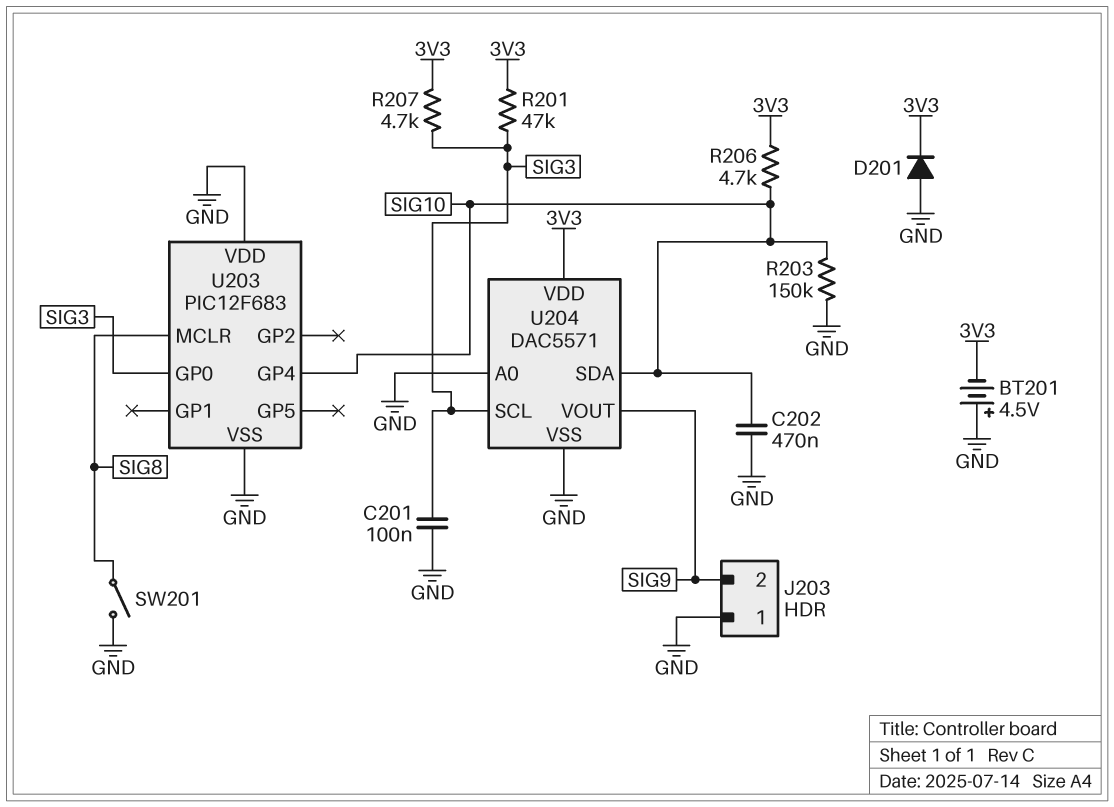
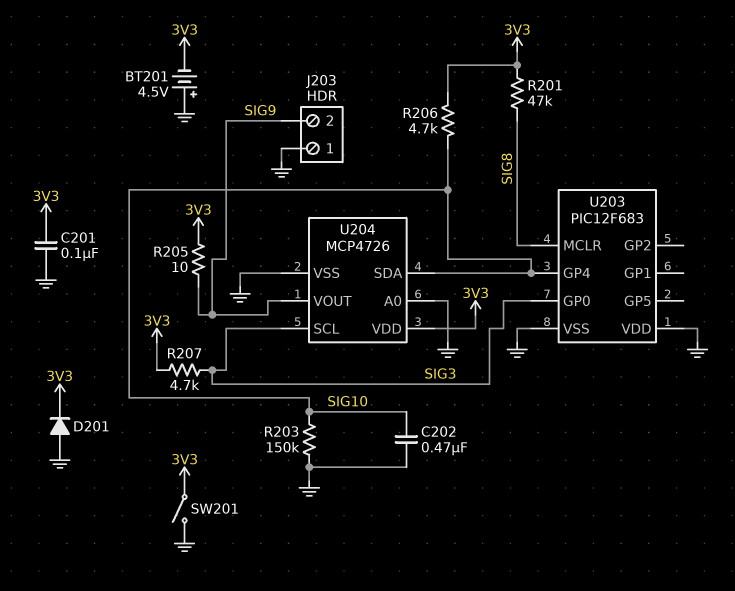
C201: 100nF (GND, SIG3) -> 100nF (3V3, GND)
R201: 47k (3V3, SIG3) -> 47k (3V3, SIG8)
R205: none -> 10 (3V3, SIG9)
SW201: switch (GND, SIG8) -> switch (3V3, GND)
U204: DAC5571 -> MCP4726

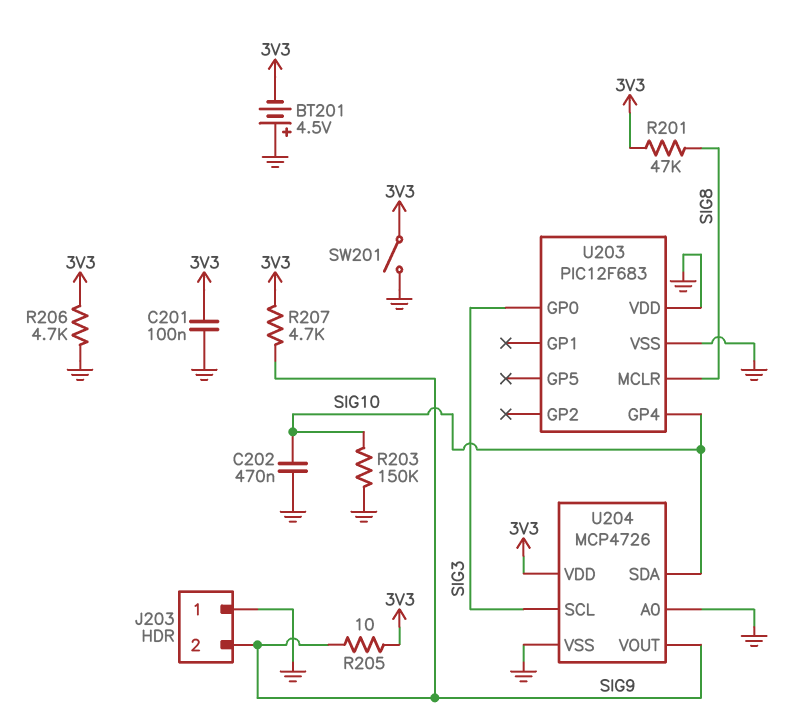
D201: diode (A GND, K 3V3) -> none
R206: 4.7k (3V3, SIG10) -> 4.7k (3V3, GND)
R207: 4.7k (3V3, SIG3) -> 4.7k (3V3, SIG9)

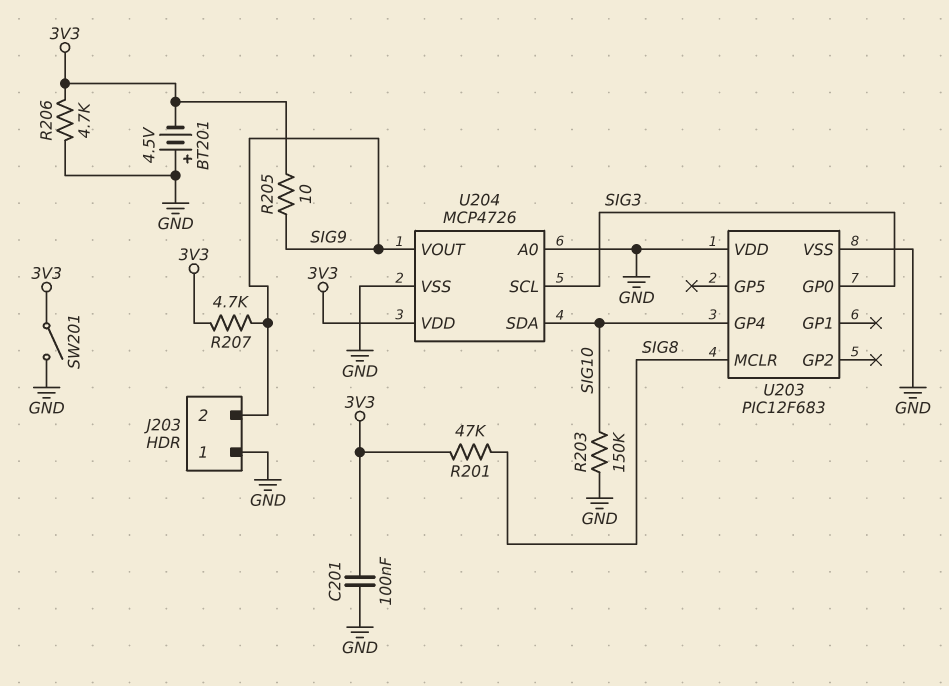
C202: 470nF (GND, SIG10) -> none

